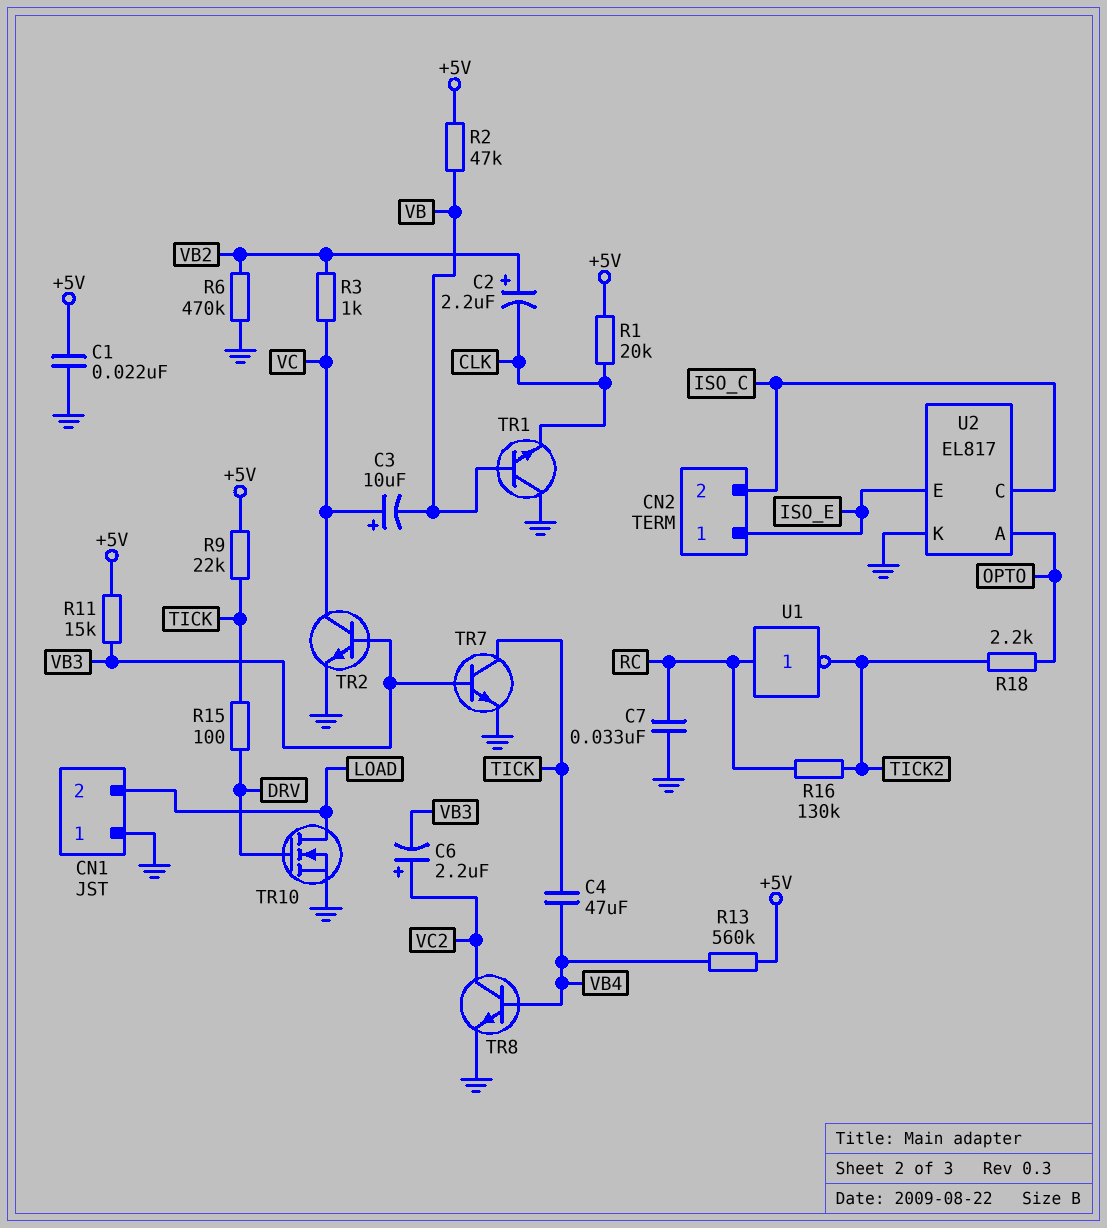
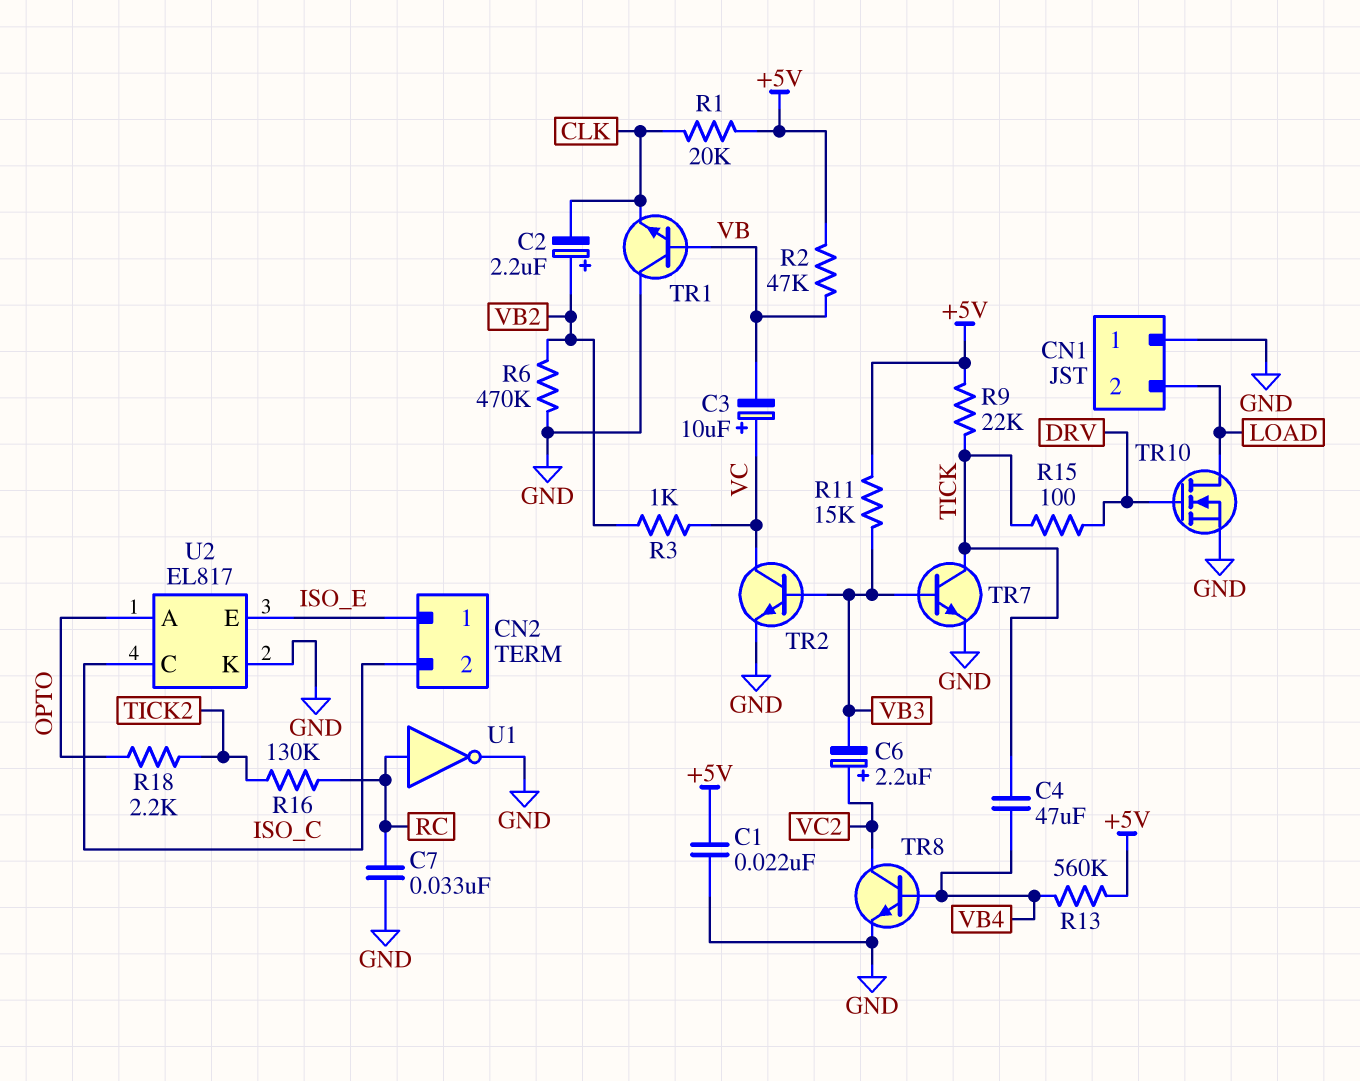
U1: NOT (in RC, out TICK2) -> NOT (in RC, out GND)

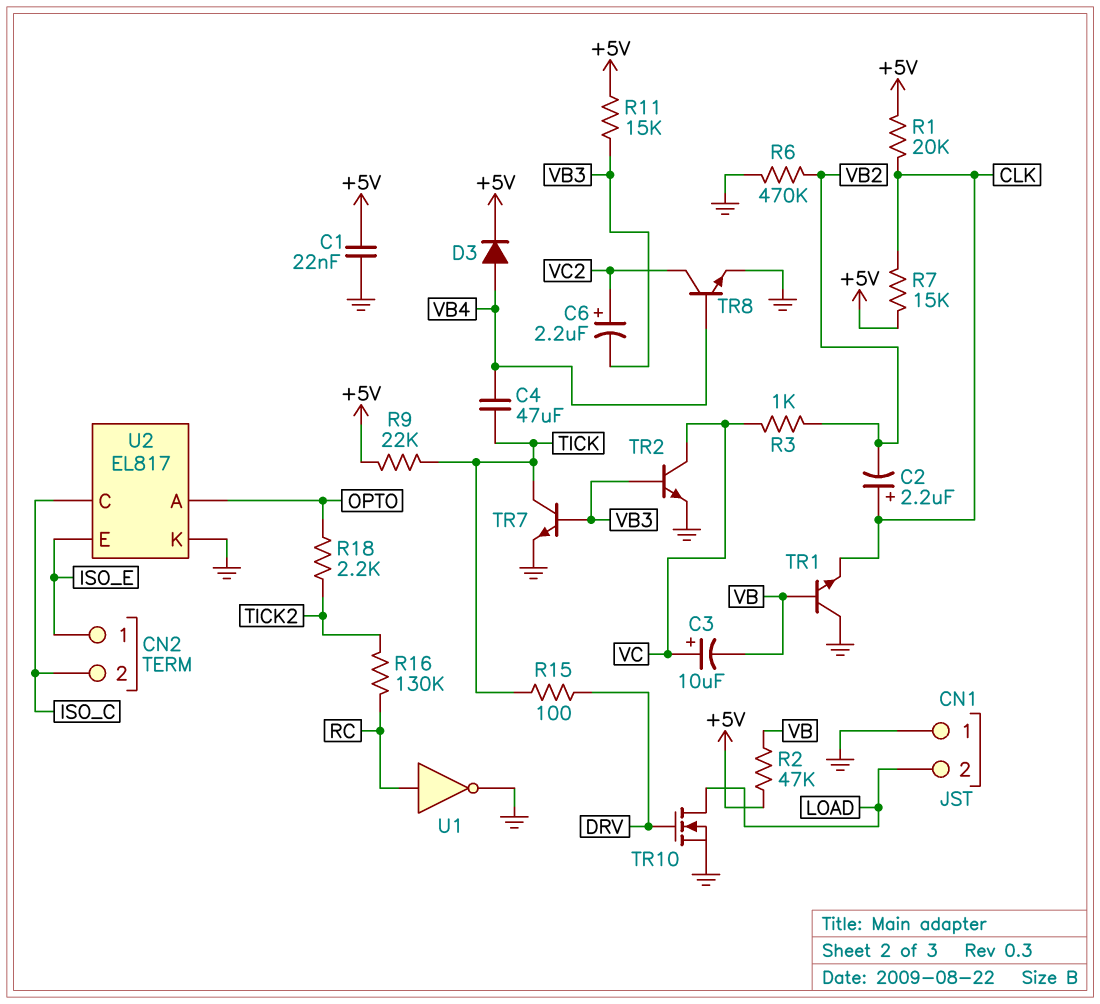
C2: 2.2uF (plus VB2, minus CLK) -> 2.2uF (plus CLK, minus VB2)
C7: 33nF (GND, RC) -> none
D3: none -> diode (A VB4, K +5V)
R7: none -> 15k (+5V, CLK)
R13: 560k (+5V, VB4) -> none

